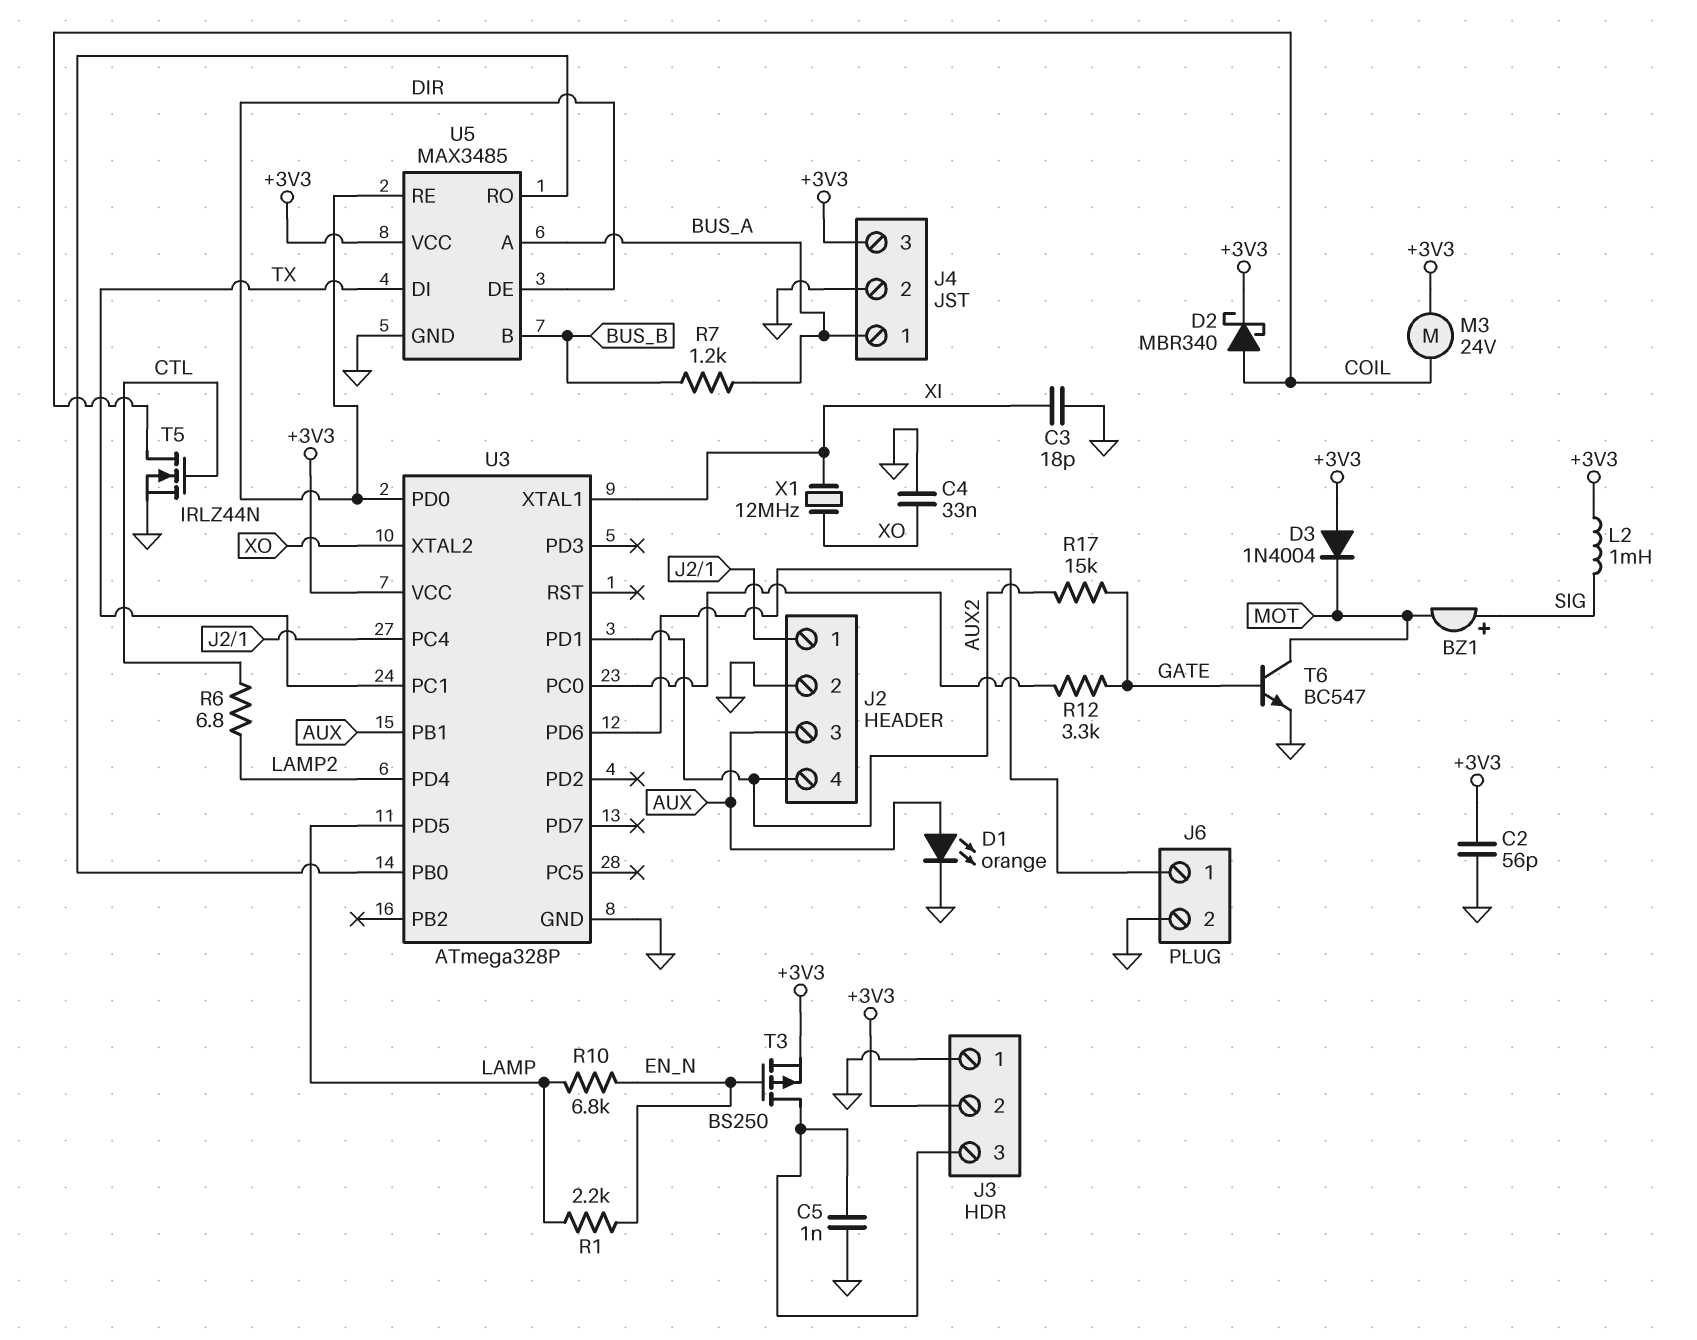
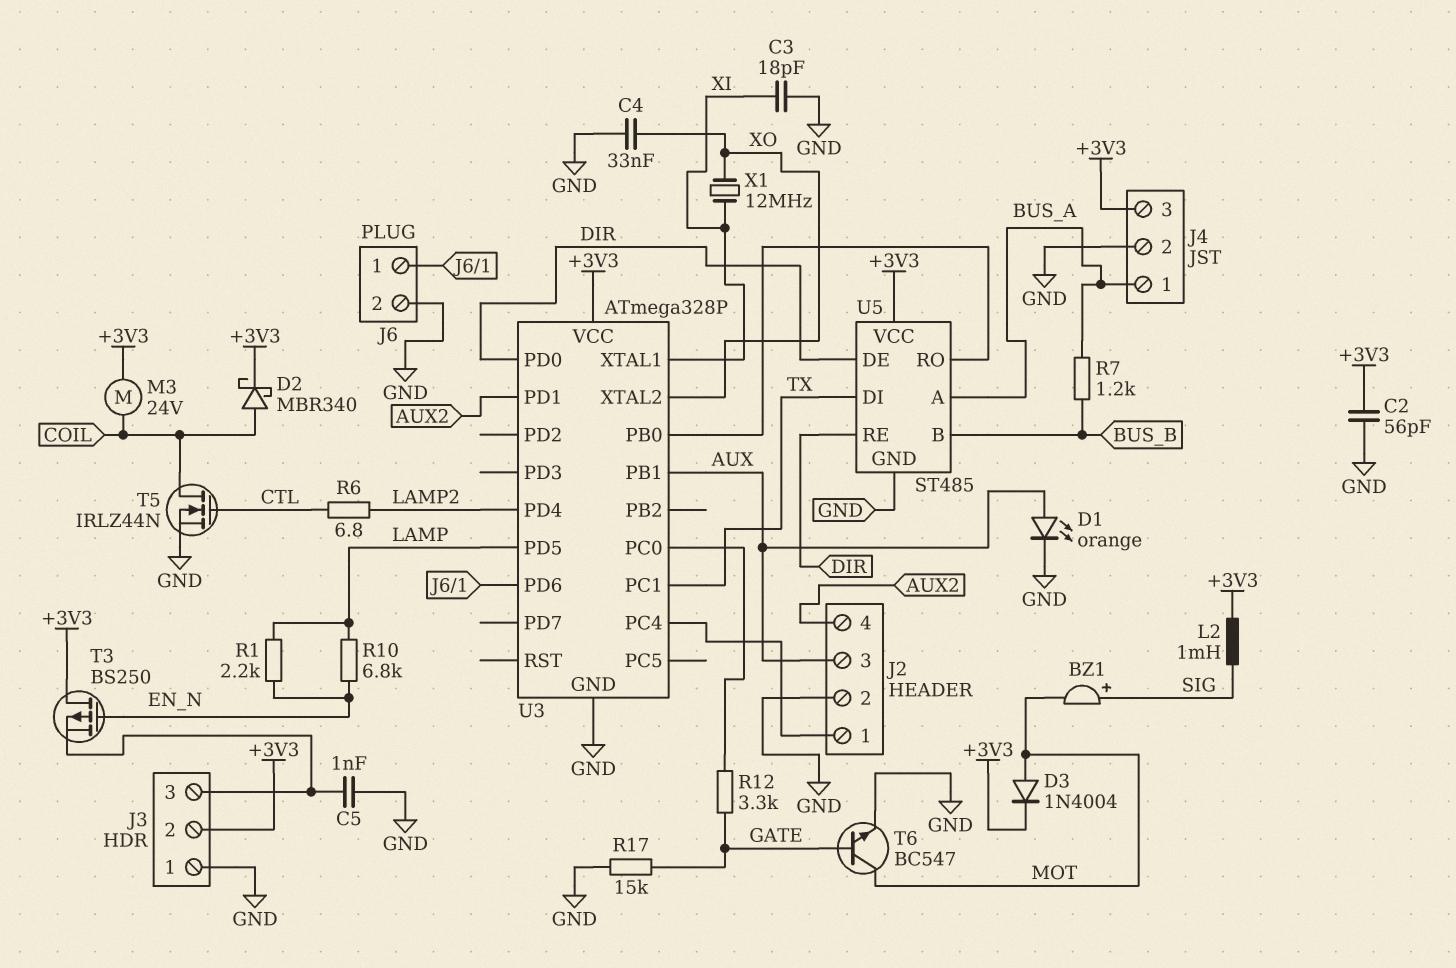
D3: diode 1N4004 (A +3V3, K MOT) -> diode 1N4004 (A MOT, K +3V3)
R17: 15k (AUX2, GATE) -> 15k (GATE, GND)
T3: PMOS BS250 (G EN_N, D J3/3, S +3V3) -> PMOS BS250 (G EN_N, D +3V3, S J3/3)
U5: MAX3485 -> ST485

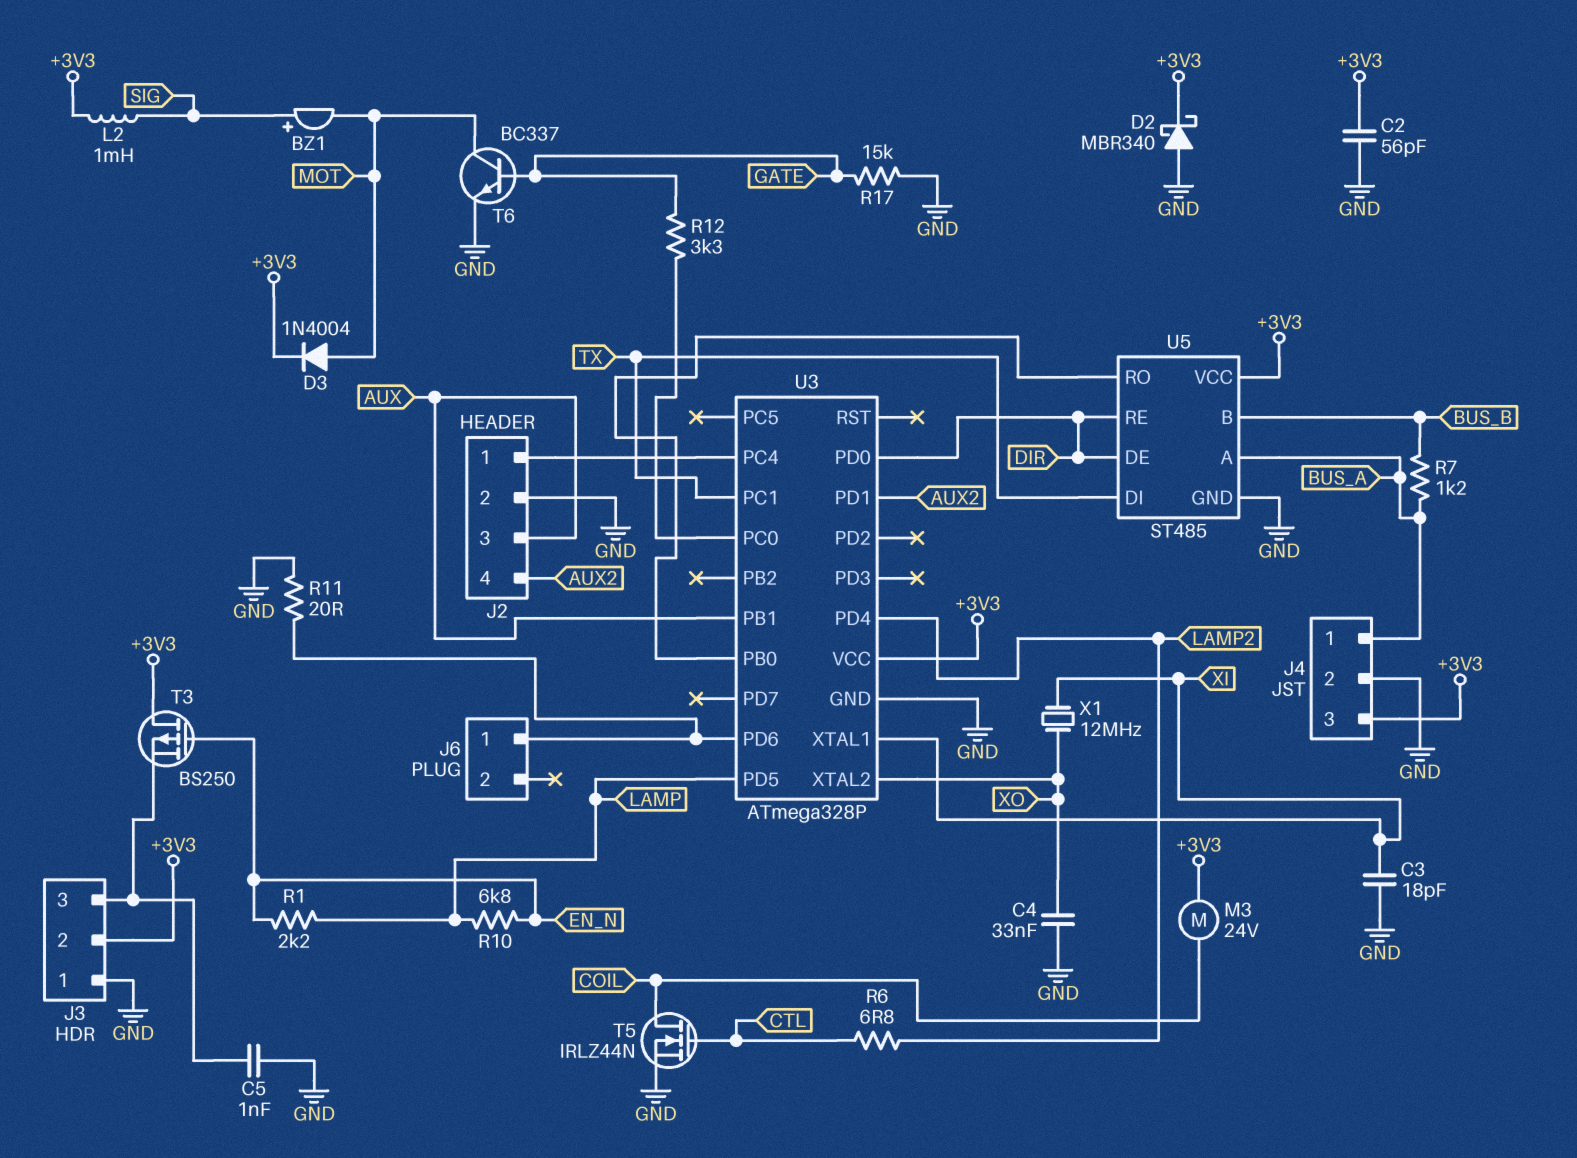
D1: LED orange (A AUX, K GND) -> none
D2: schottky MBR340 (A COIL, K +3V3) -> schottky MBR340 (A GND, K +3V3)
J6 pin 2: GND -> none
R11: none -> 20 (GND, J6/1)
T6: NPN BC547 (B GATE, C MOT, E GND) -> NPN BC337 (B GATE, C MOT, E GND)

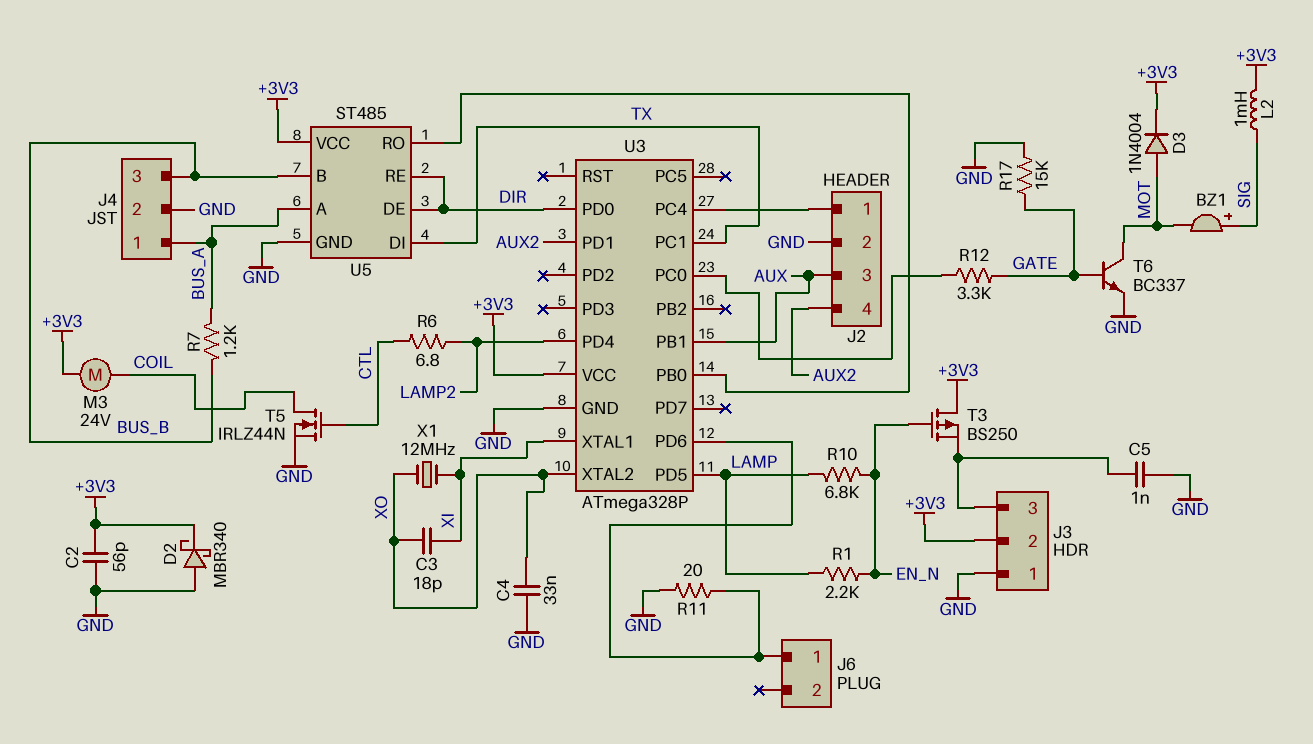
C3: 18pF (GND, XI) -> 18pF (XI, XO)
J4 pin 3: +3V3 -> BUS_B

